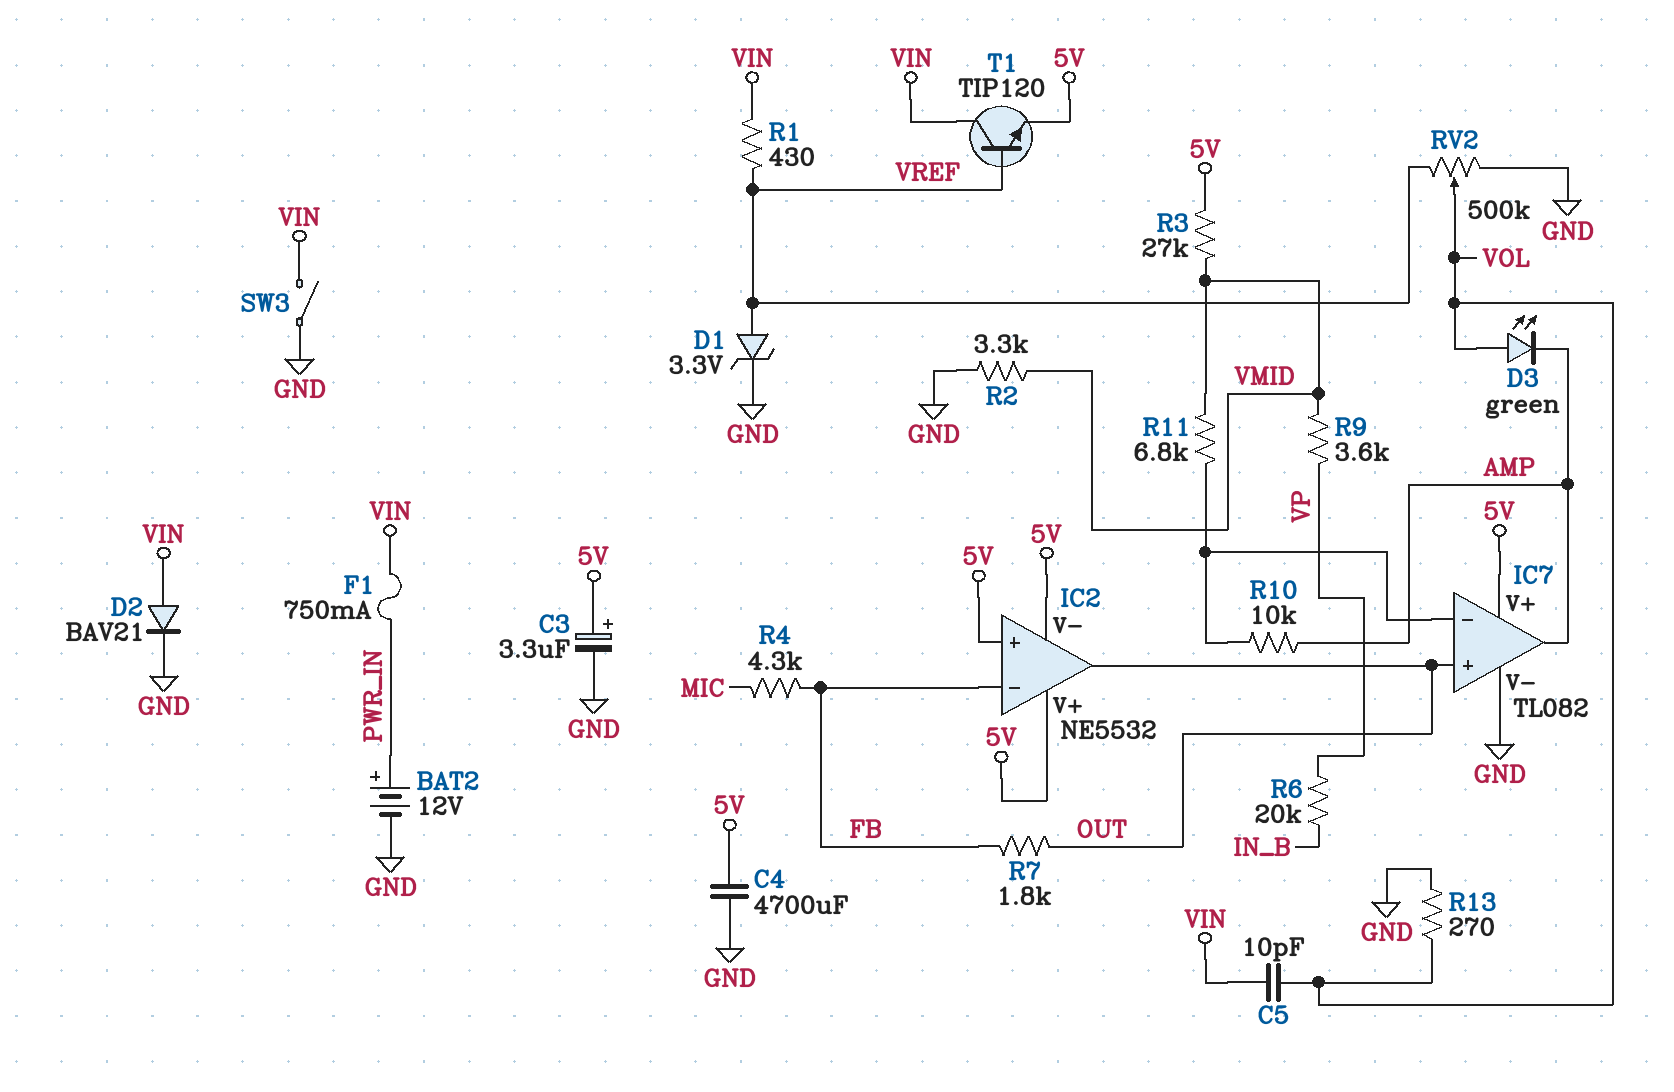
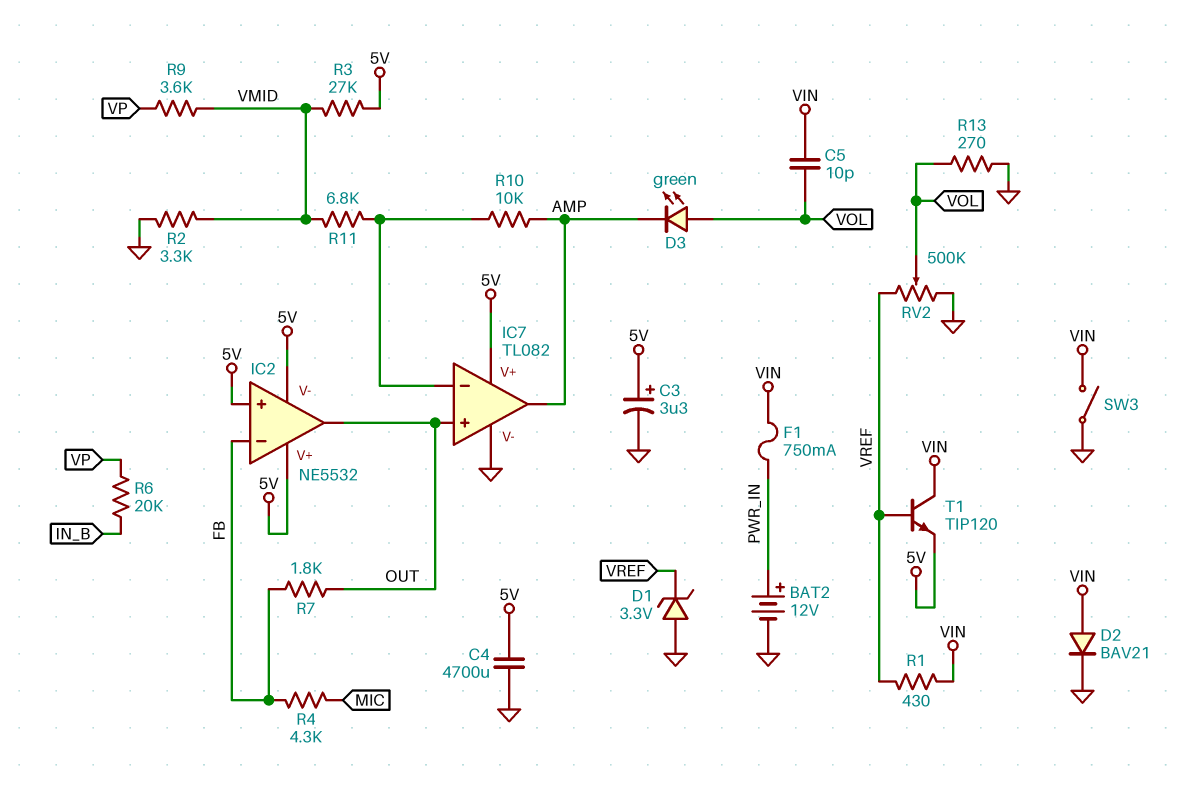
D1: zener 3.3V (A VREF, K GND) -> zener 3.3V (A GND, K VREF)

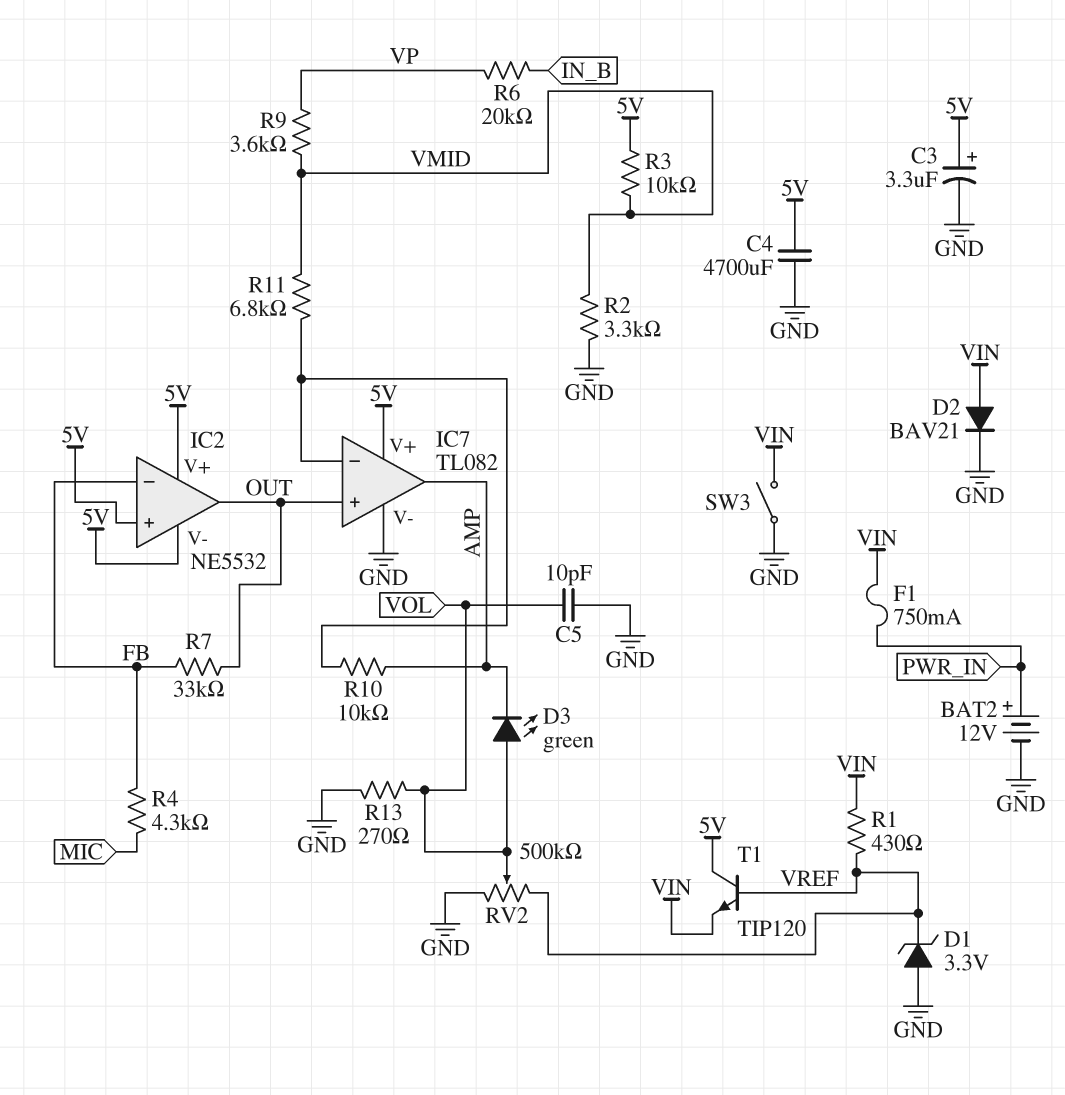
C5: 10pF (VIN, VOL) -> 10pF (GND, VOL)
R3: 27k (5V, VMID) -> 10k (5V, VMID)
R7: 1.8k (FB, OUT) -> 33k (FB, OUT)
T1: NPN TIP120 (B VREF, C VIN, E 5V) -> NPN TIP120 (B VREF, C 5V, E VIN)

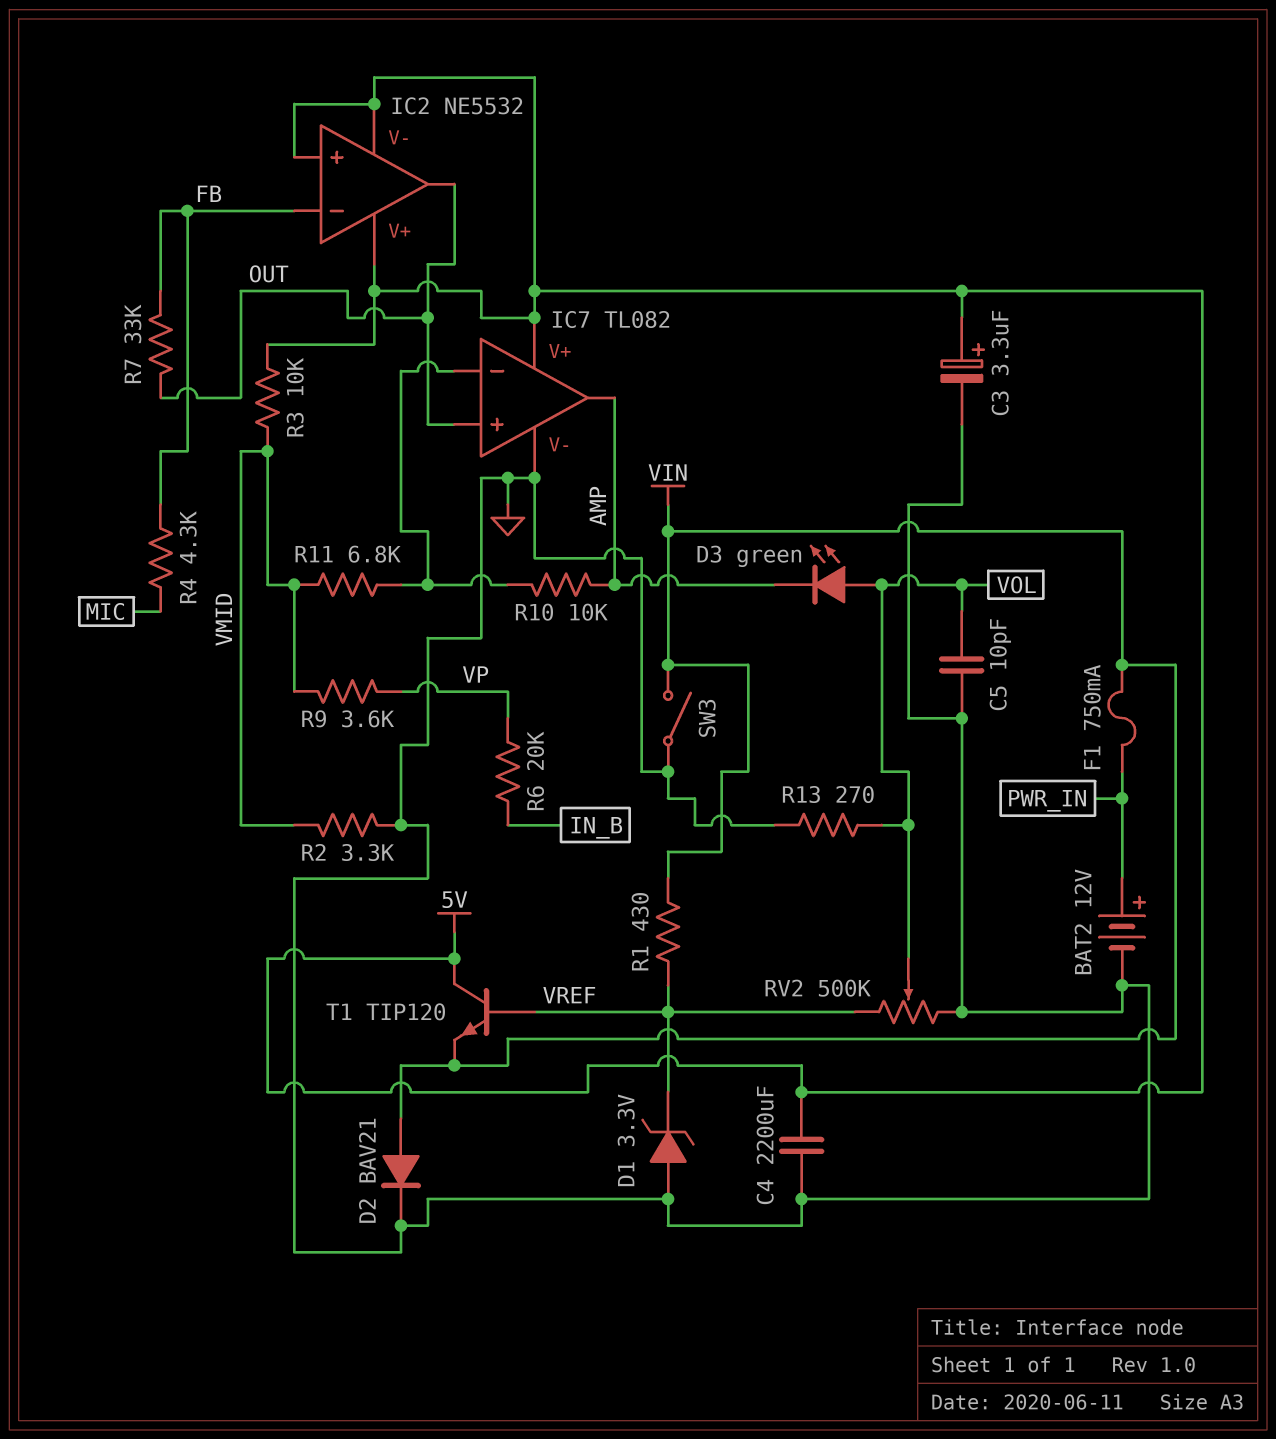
C4: 4700uF (5V, GND) -> 2200uF (5V, GND)

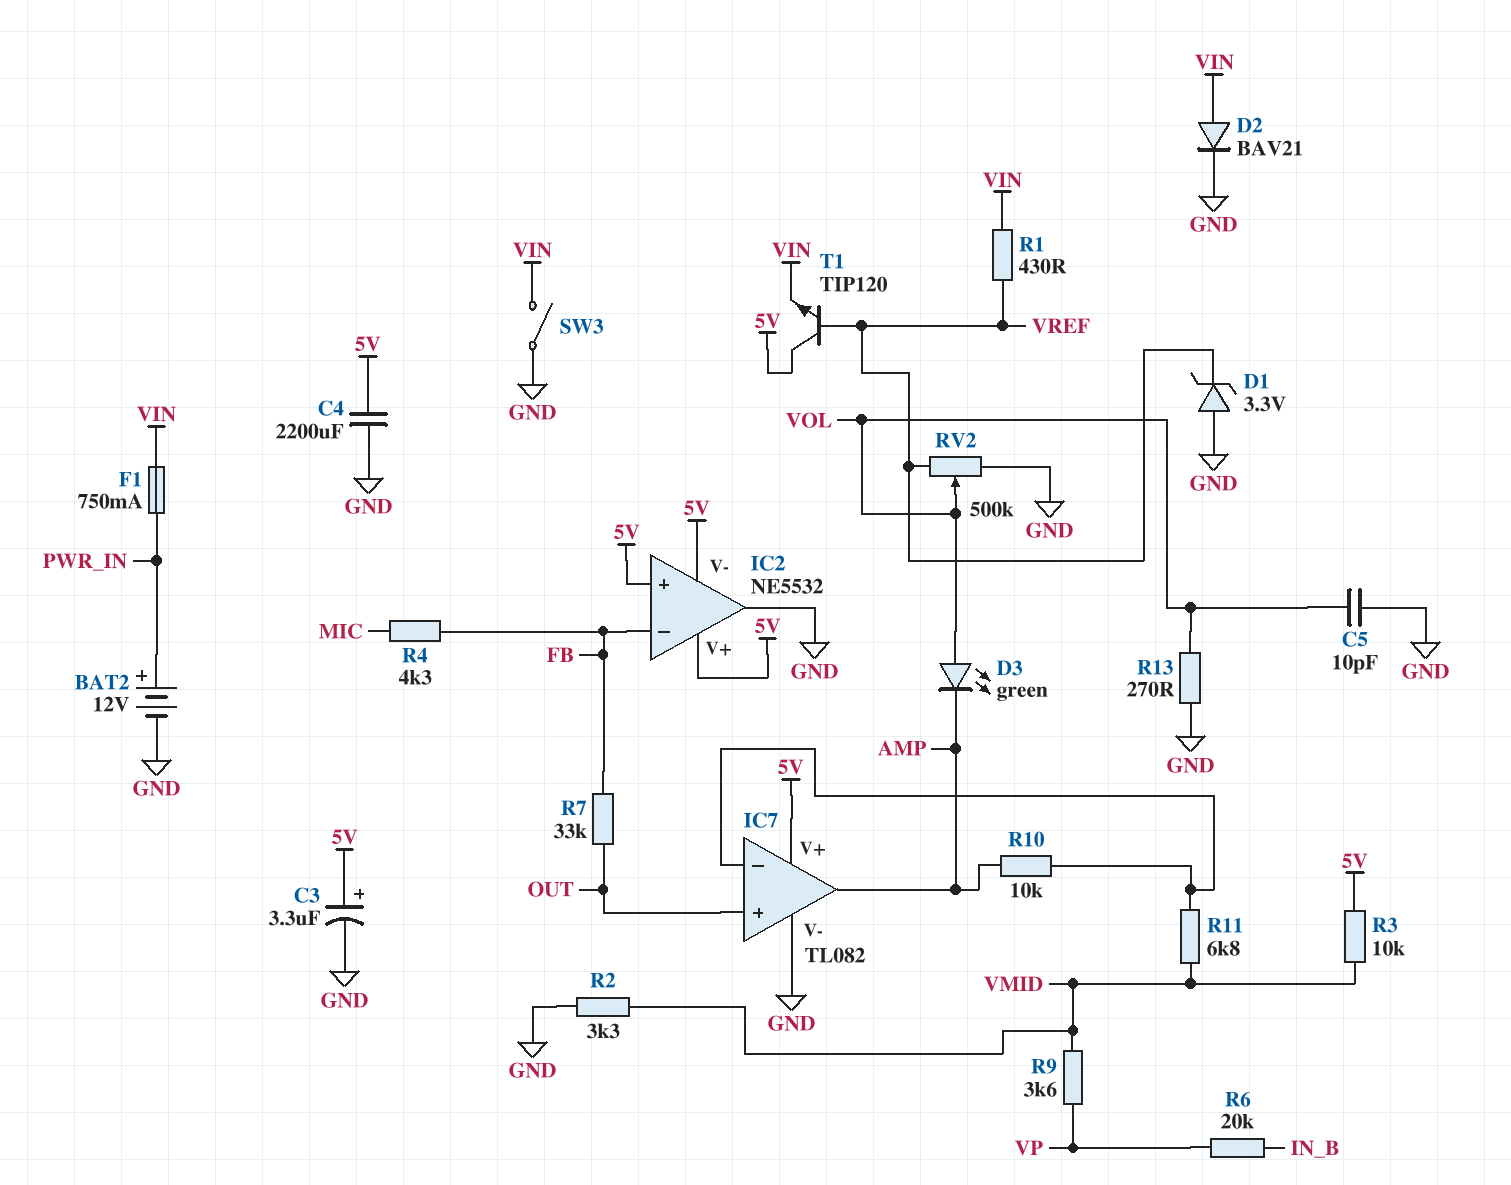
IC2 pin out: OUT -> GND

